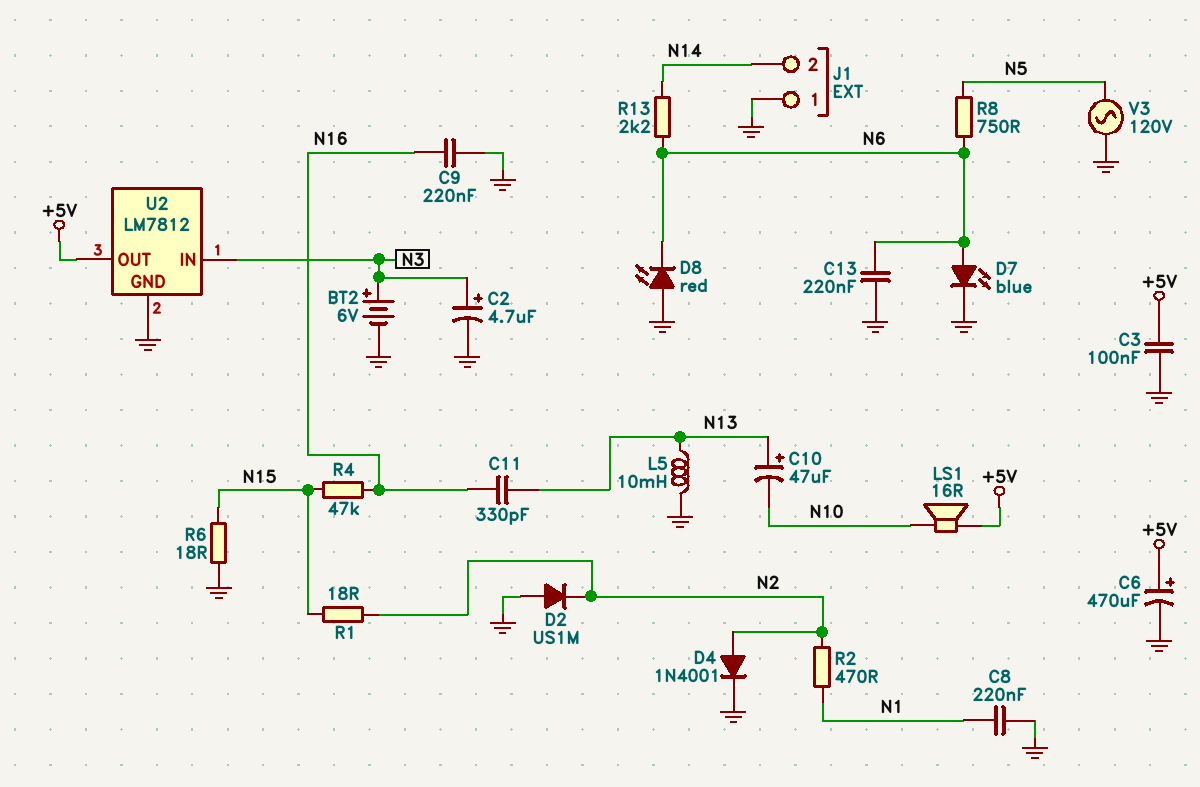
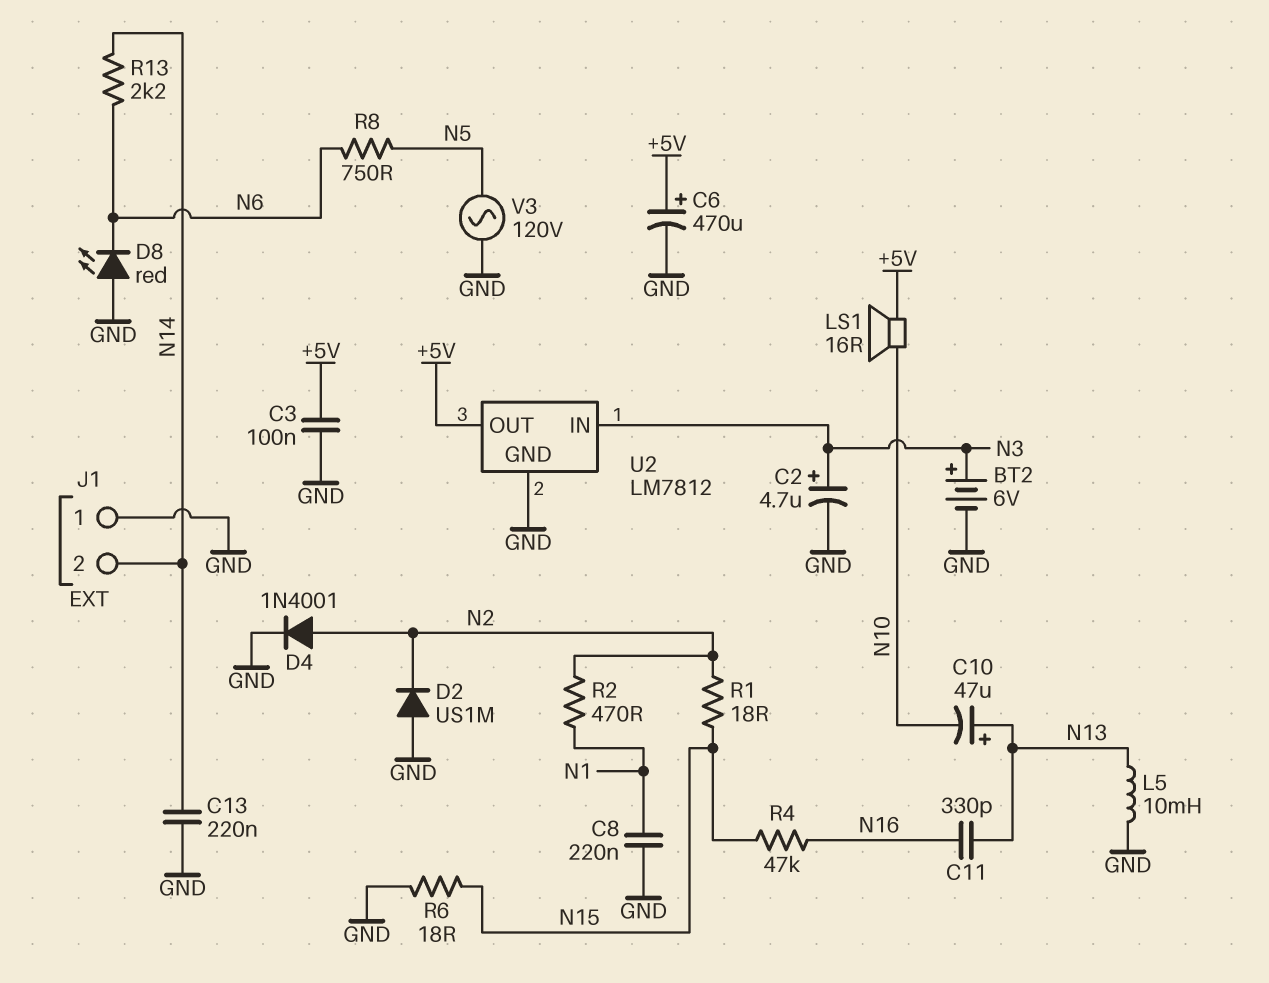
C9: 220nF (GND, N16) -> none
C13: 220nF (GND, N6) -> 220nF (GND, N14)
D7: LED blue (A N6, K GND) -> none

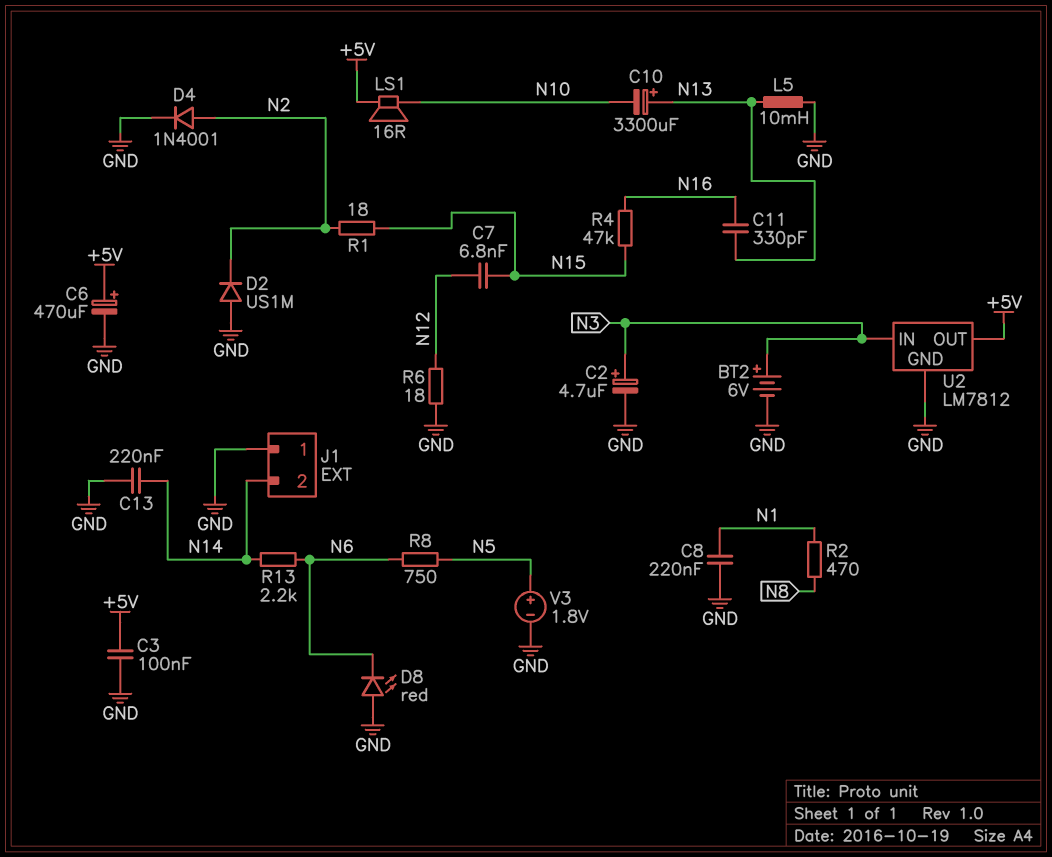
C7: none -> 6.8nF (N12, N15)
C10: 47uF (plus N13, minus N10) -> 3300uF (plus N13, minus N10)
R2: 470 (N1, N2) -> 470 (N1, N8)
R6: 18 (GND, N15) -> 18 (GND, N12)
V3: AC 120V (GND, N5) -> 1.8V (plus N5, minus GND)

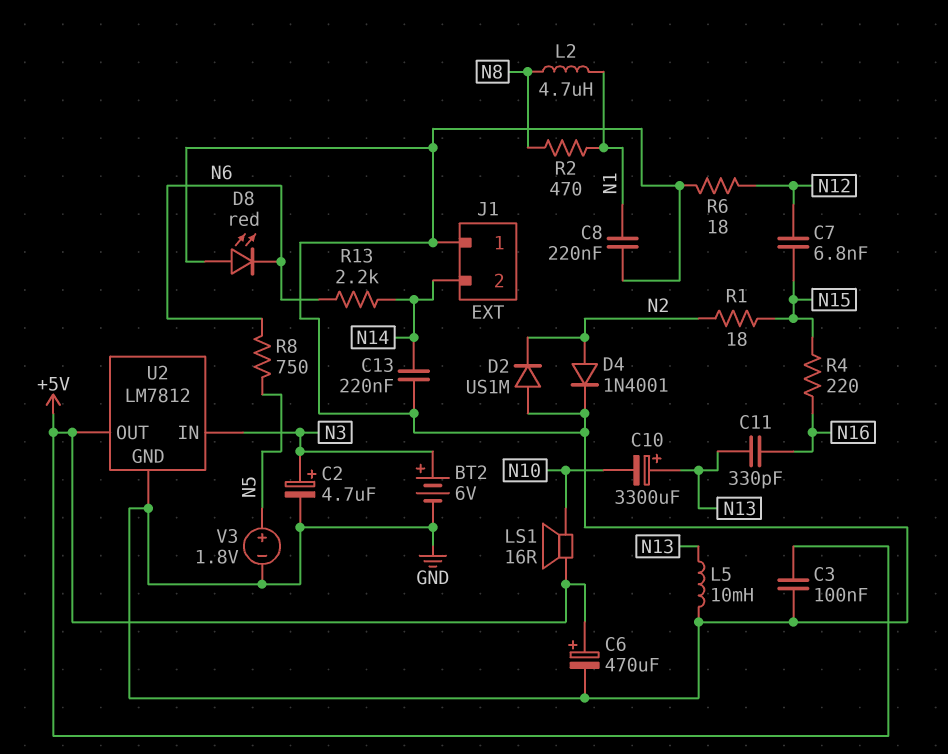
L2: none -> 4.7uH (N1, N8)
R4: 47k (N15, N16) -> 220 (N15, N16)

